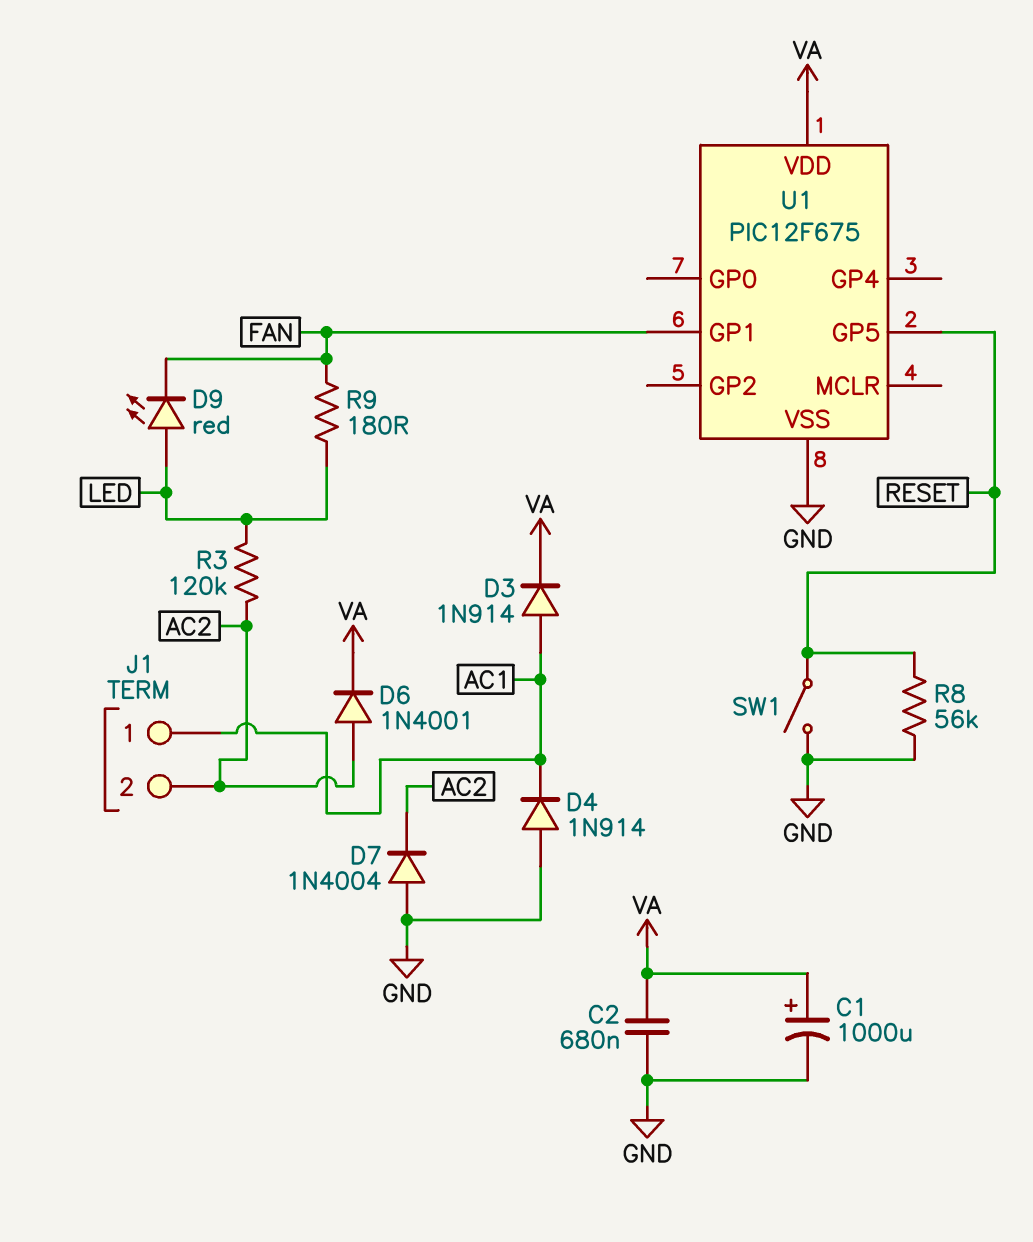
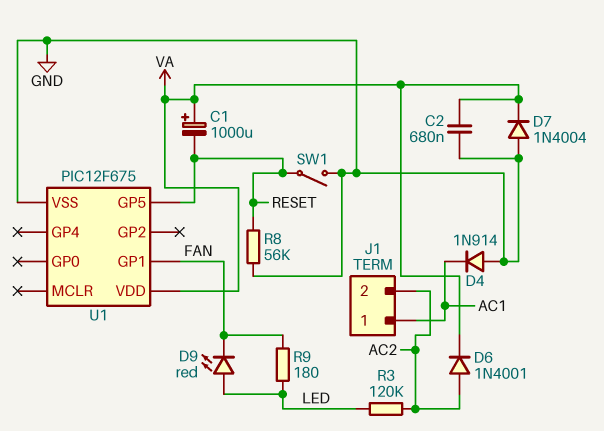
C1: 1000uF (plus VA, minus GND) -> 1000uF (plus VA, minus RESET)
D3: diode 1N914 (A AC1, K VA) -> none
D7: diode 1N4004 (A GND, K AC2) -> diode 1N4004 (A GND, K VA)

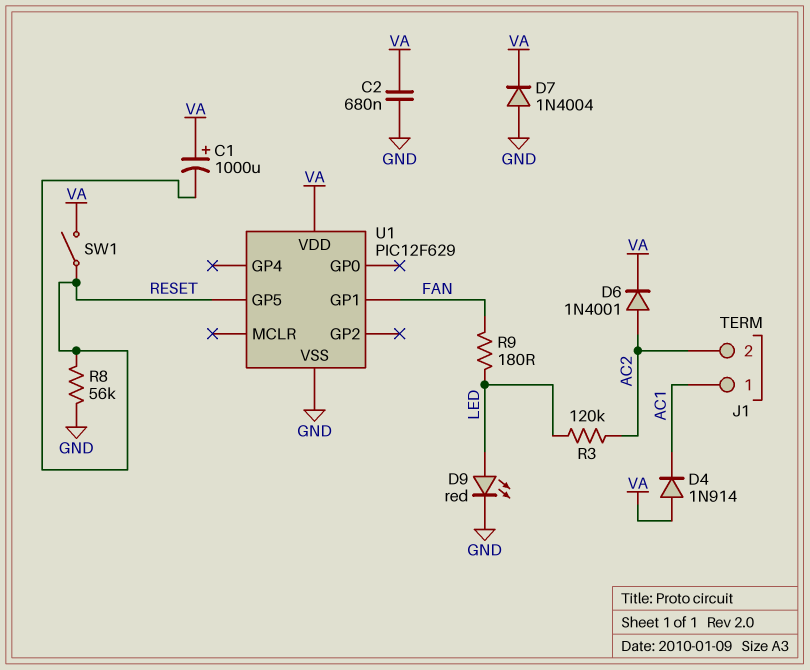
D4: diode 1N914 (A GND, K AC1) -> diode 1N914 (A VA, K AC1)
D9: LED red (A LED, K FAN) -> LED red (A LED, K GND)
SW1: switch (GND, RESET) -> switch (RESET, VA)
U1: PIC12F675 -> PIC12F629

